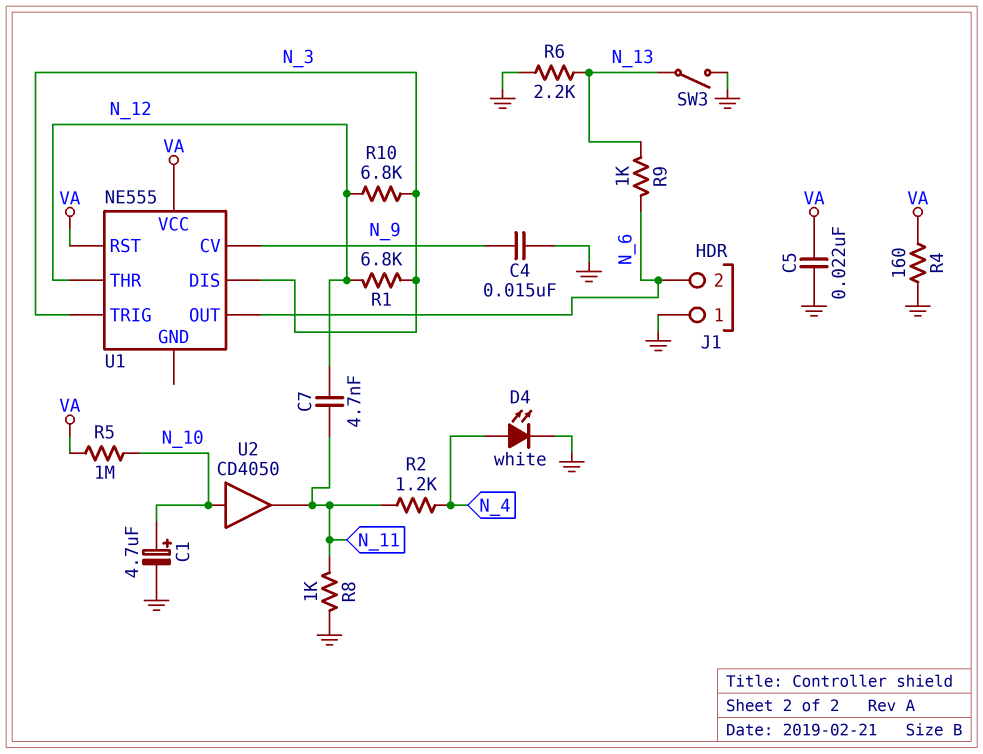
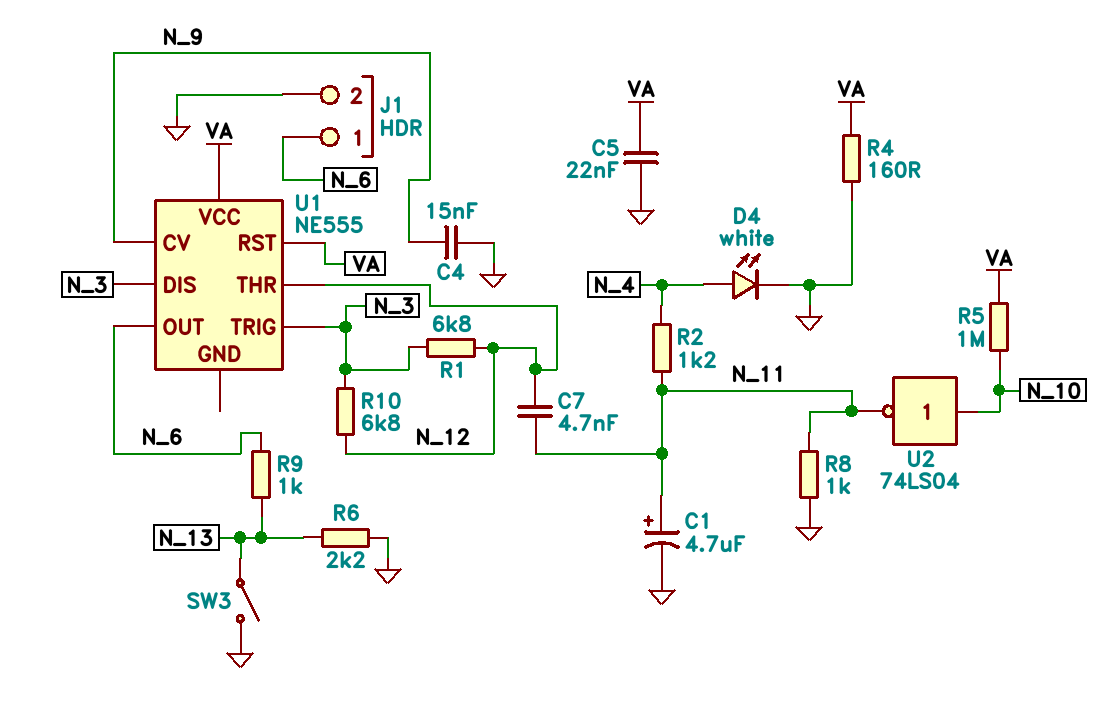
C1: 4.7uF (plus N_10, minus GND) -> 4.7uF (plus N_11, minus GND)
J1 pin 1: GND -> N_6
J1 pin 2: N_6 -> GND
U2: buffer CD4050 (in N_10, out N_11) -> NOT 74LS04 (in N_10, out N_11)

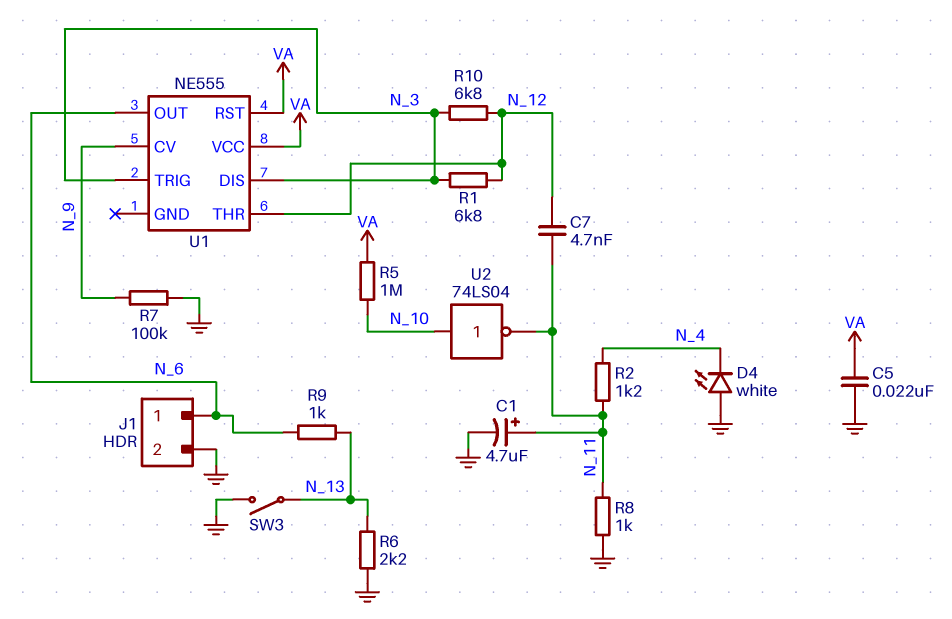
C4: 15nF (GND, N_9) -> none
D4: LED white (A N_4, K GND) -> LED white (A GND, K N_4)
R4: 160 (GND, VA) -> none
R7: none -> 100k (GND, N_9)

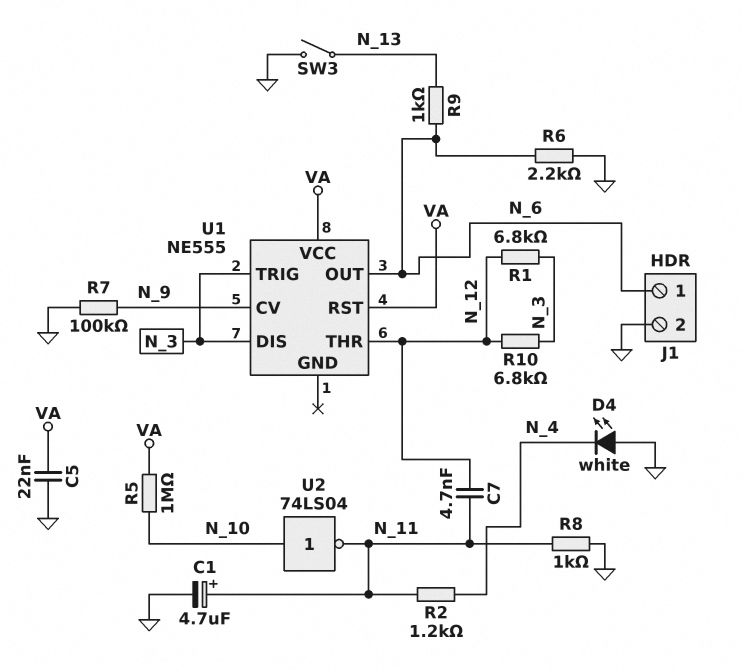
R6: 2.2k (GND, N_13) -> 2.2k (GND, N_6)

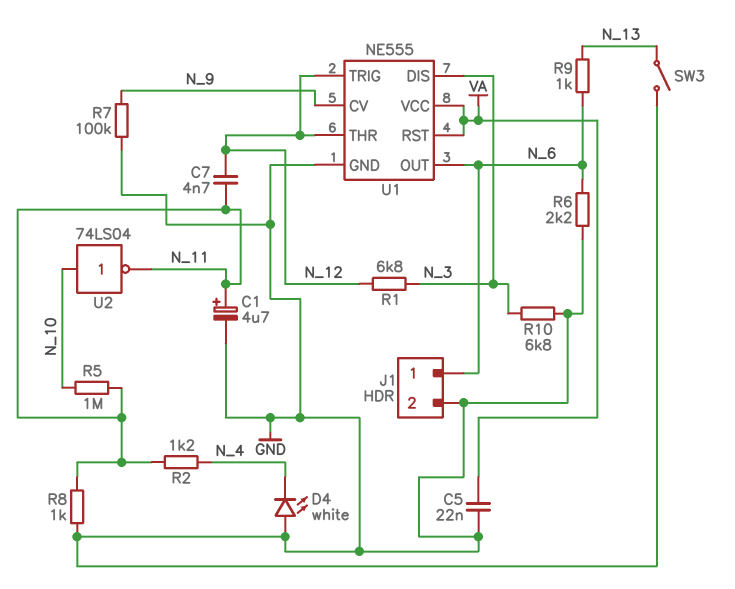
R5: 1M (N_10, VA) -> 1M (N_10, N_11)
R10: 6.8k (N_3, N_12) -> 6.8k (GND, N_3)
U1 pin GND: none -> GND
U1 pin TRIG: N_3 -> N_12

